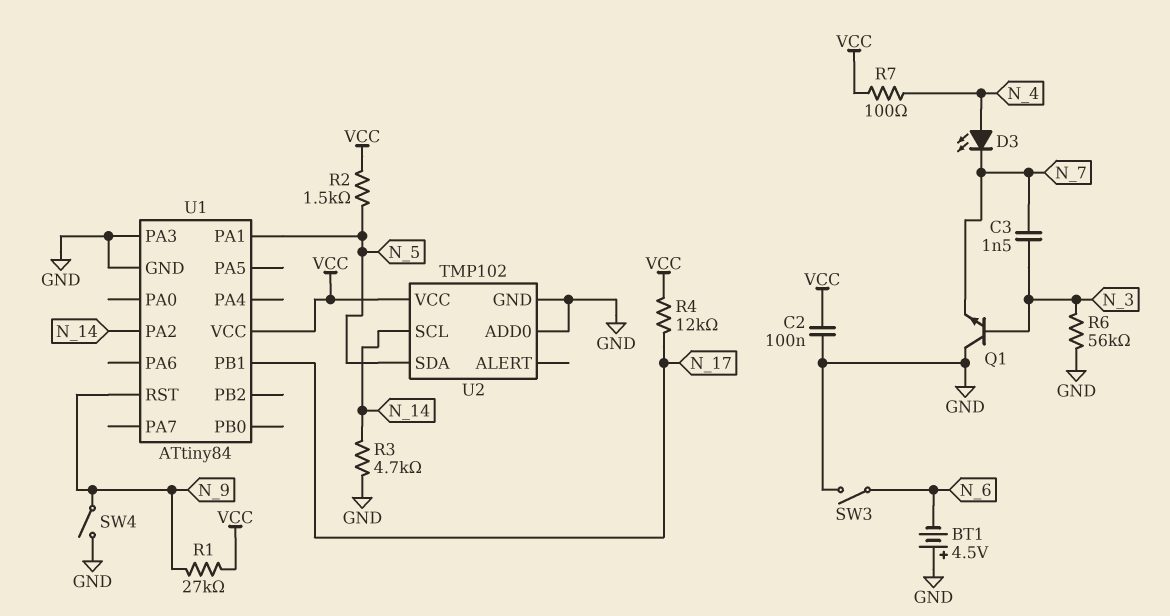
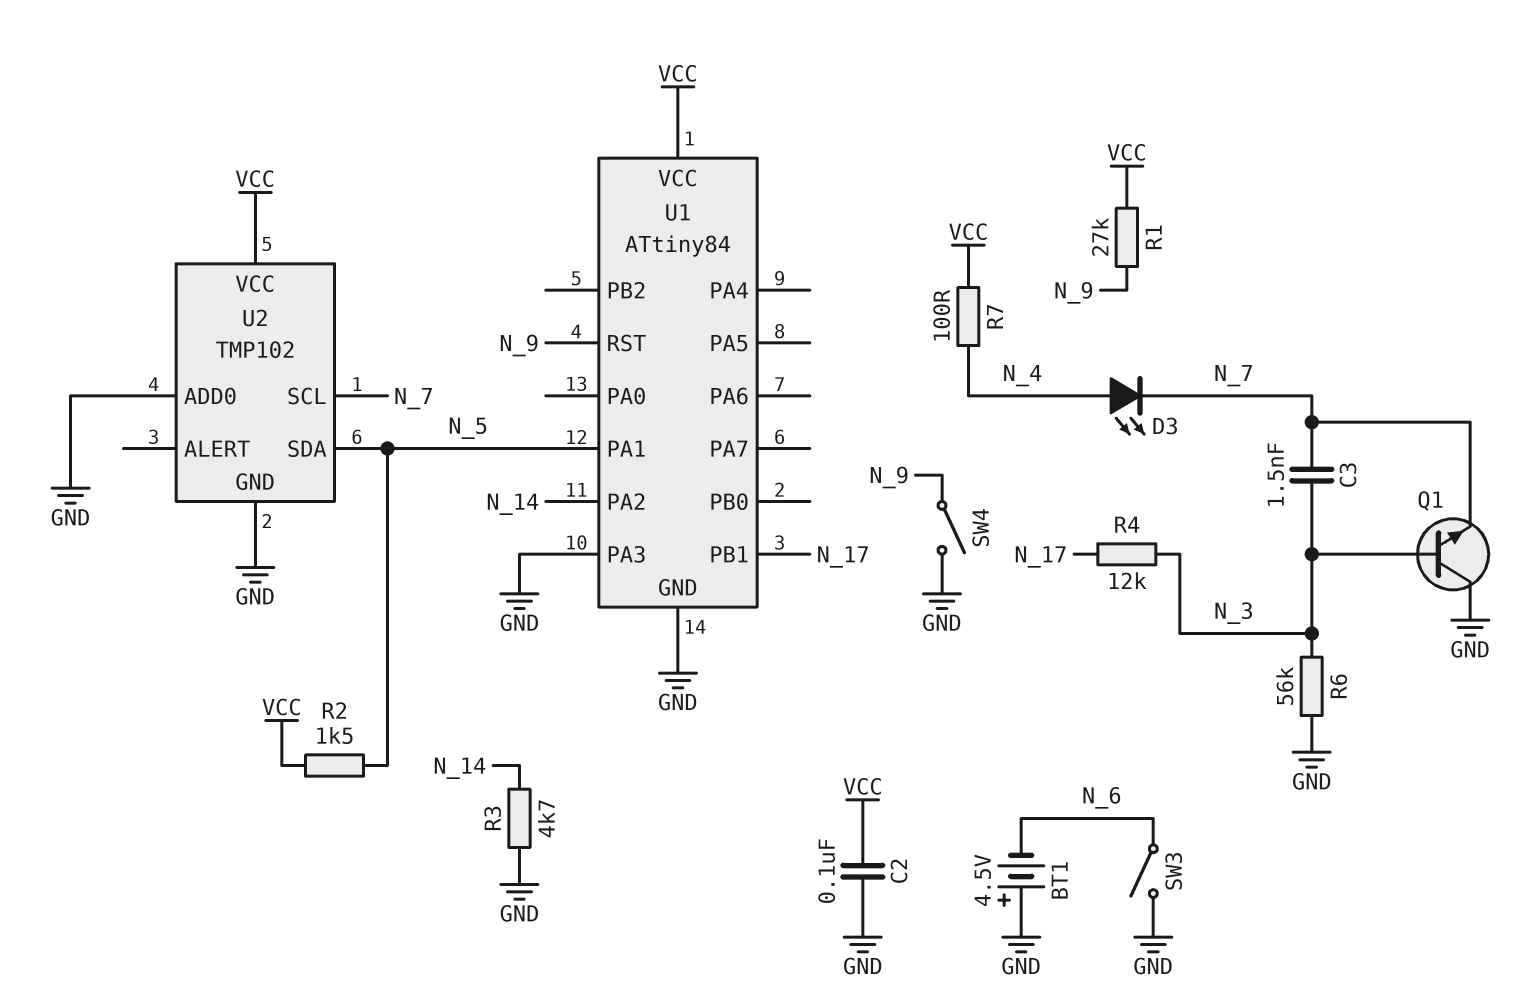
R4: 12k (N_17, VCC) -> 12k (N_3, N_17)
U2 pin SCL: N_14 -> N_7

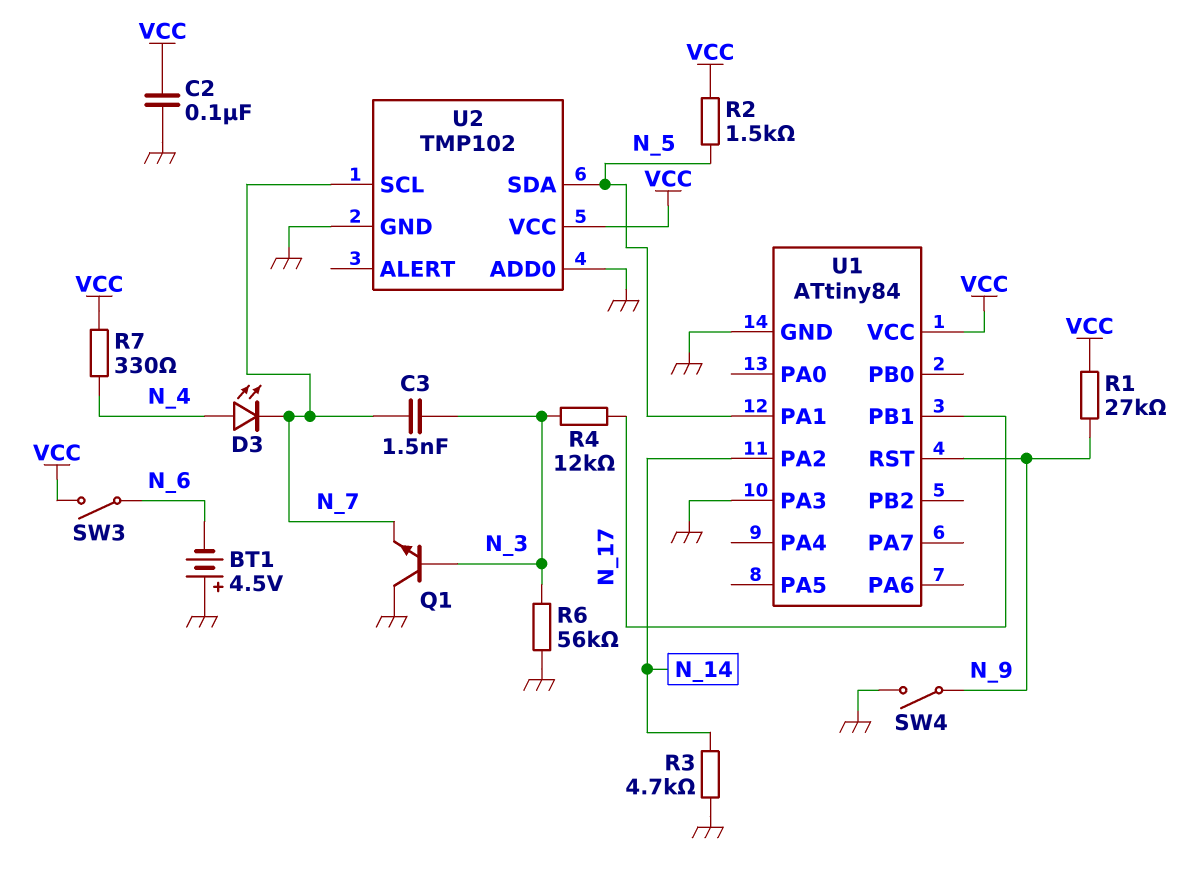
R7: 100 (N_4, VCC) -> 330 (N_4, VCC)
SW3: switch (GND, N_6) -> switch (N_6, VCC)

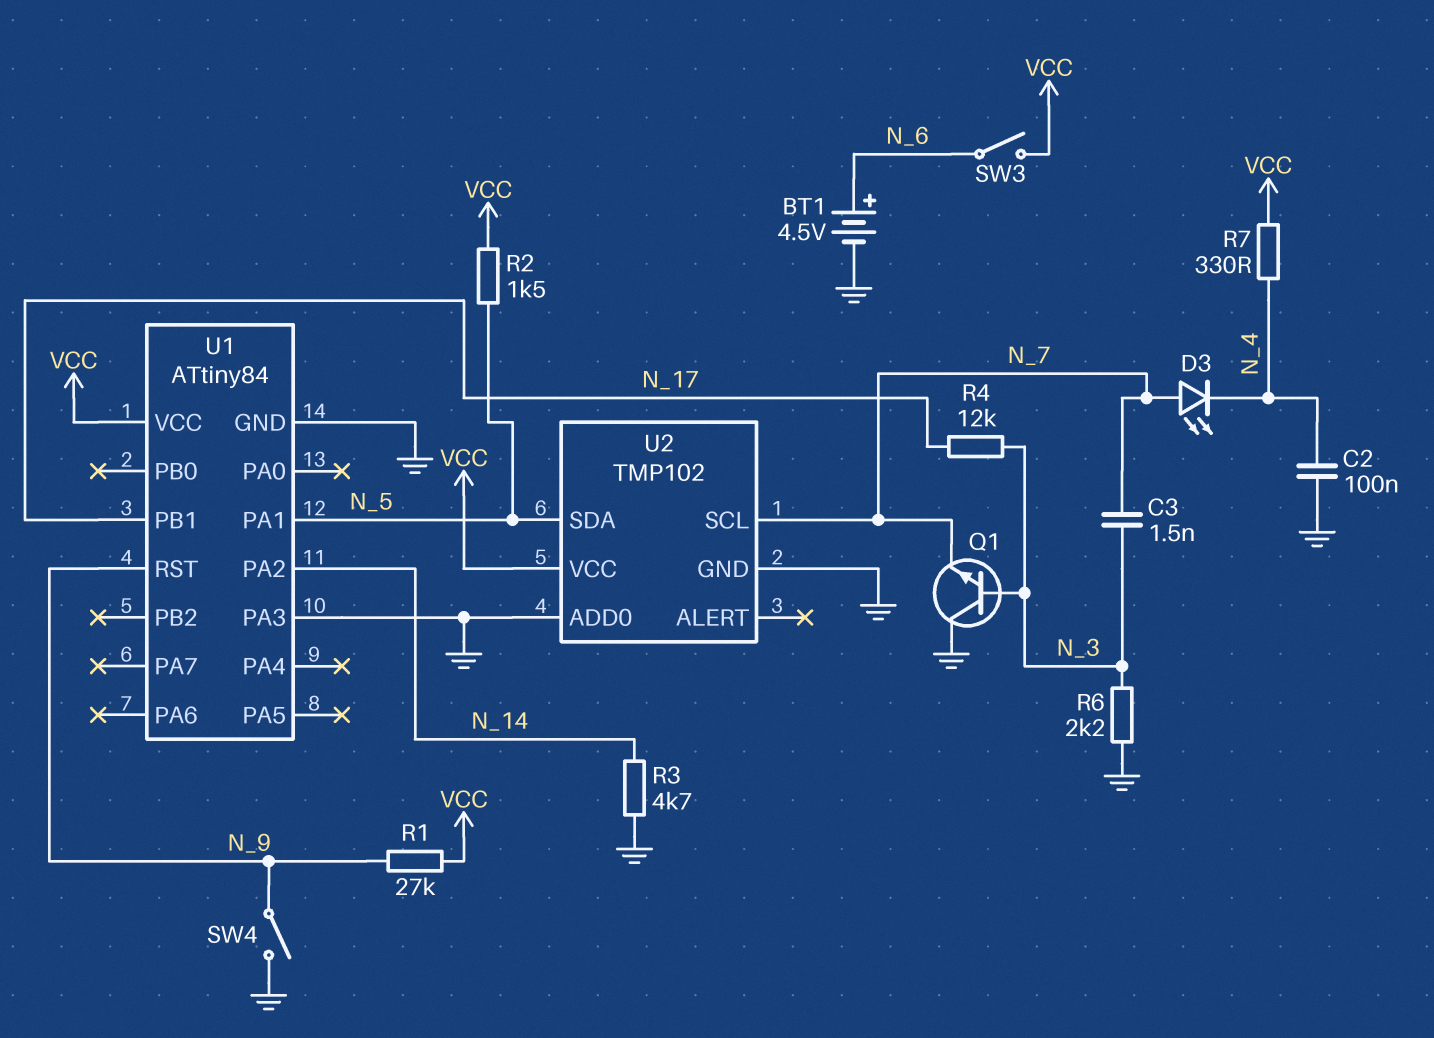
BT1: 4.5V (plus GND, minus N_6) -> 4.5V (plus N_6, minus GND)
C2: 100nF (GND, VCC) -> 100nF (GND, N_4)
D3: LED (A N_4, K N_7) -> LED (A N_7, K N_4)
R6: 56k (GND, N_3) -> 2.2k (GND, N_3)

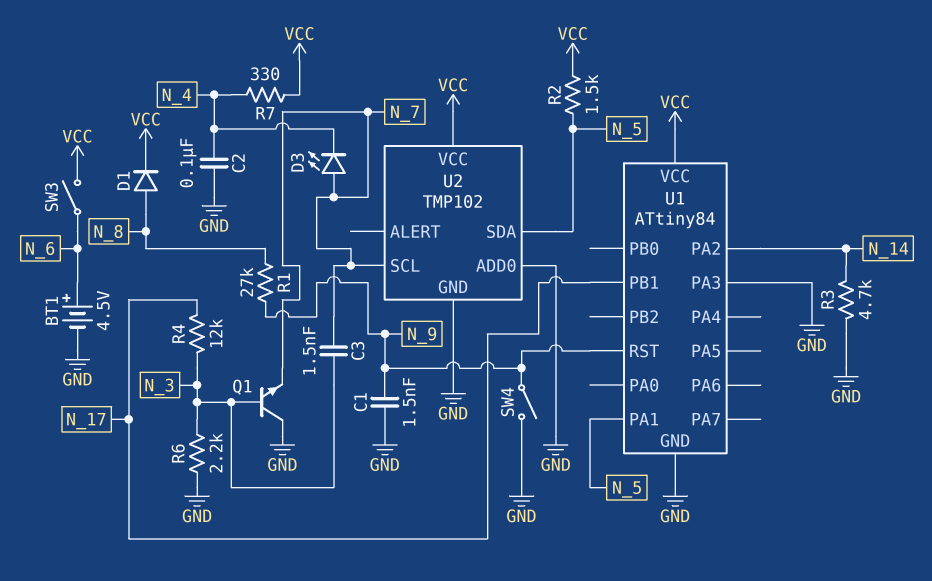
C1: none -> 1.5nF (GND, N_9)
D1: none -> diode (A N_8, K VCC)
R1: 27k (N_9, VCC) -> 27k (N_8, N_9)

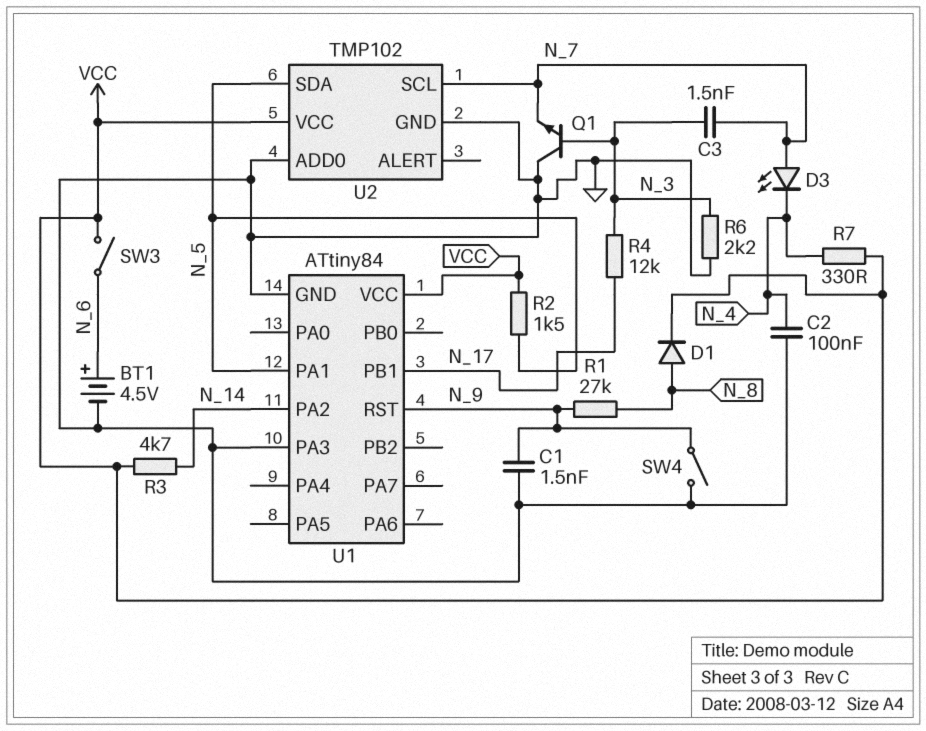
R3: 4.7k (GND, N_14) -> 4.7k (N_14, VCC)

